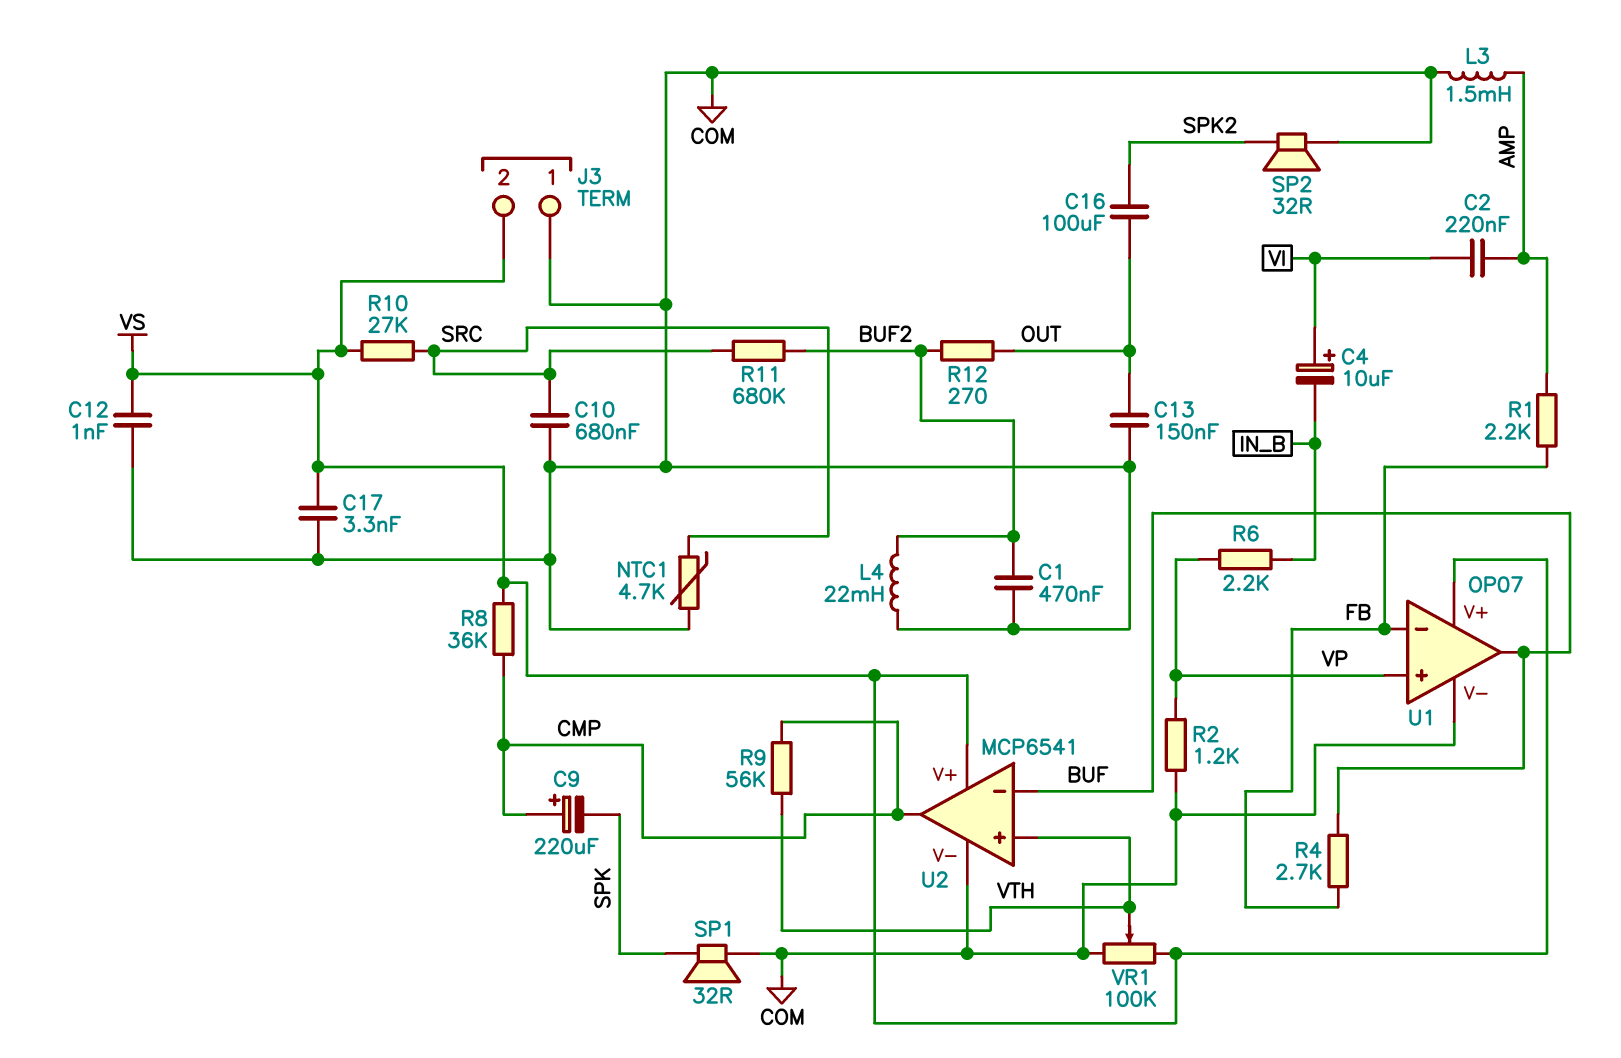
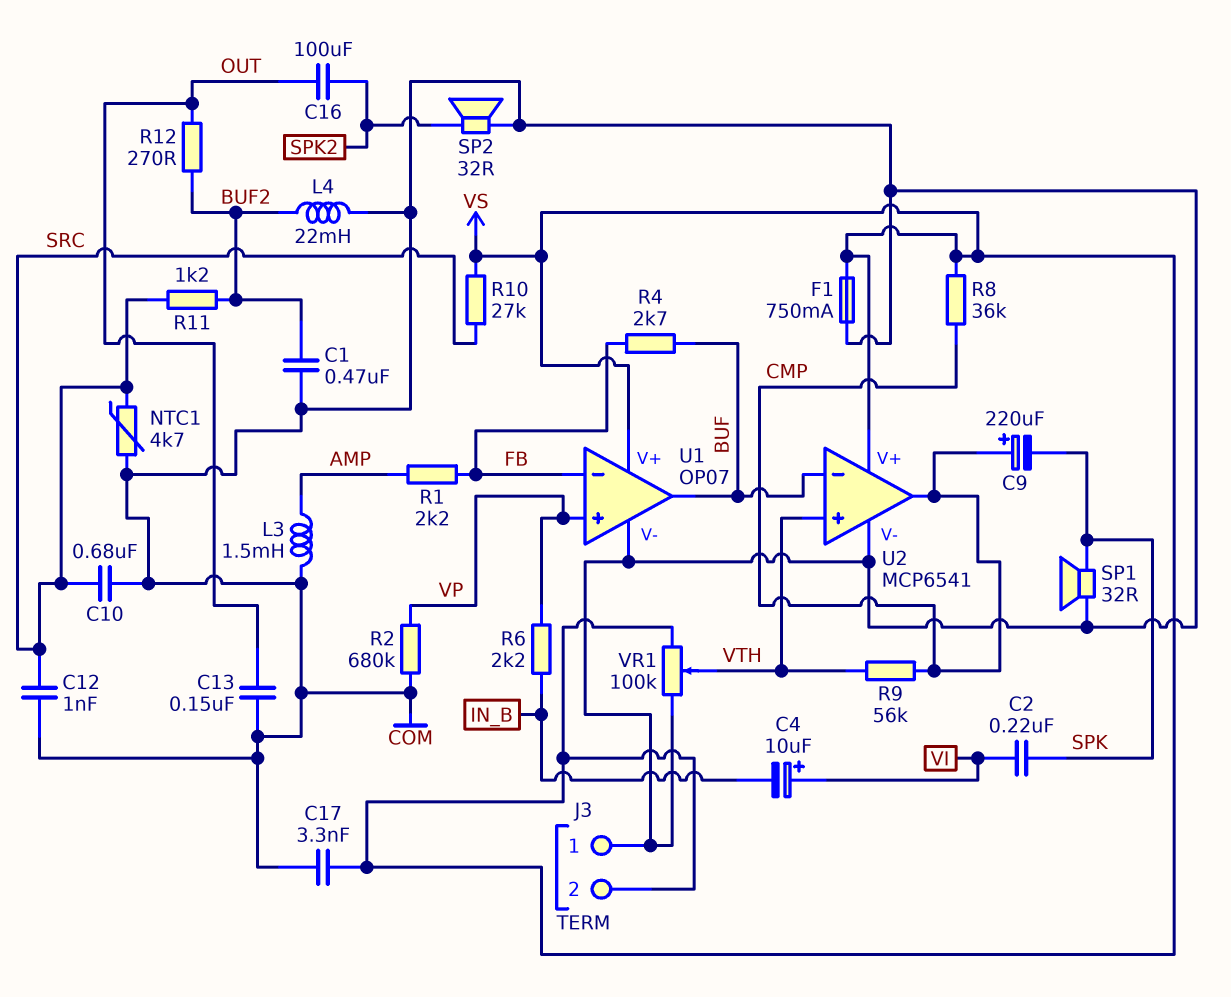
C2: 220nF (AMP, VI) -> 220nF (SPK, VI)
C12: 1nF (COM, VS) -> 1nF (COM, SRC)
F1: none -> 750mA (COM, VS)
R2: 1.2k (COM, VP) -> 680k (COM, VP)
R11: 680k (BUF2, SRC) -> 1.2k (BUF2, SRC)

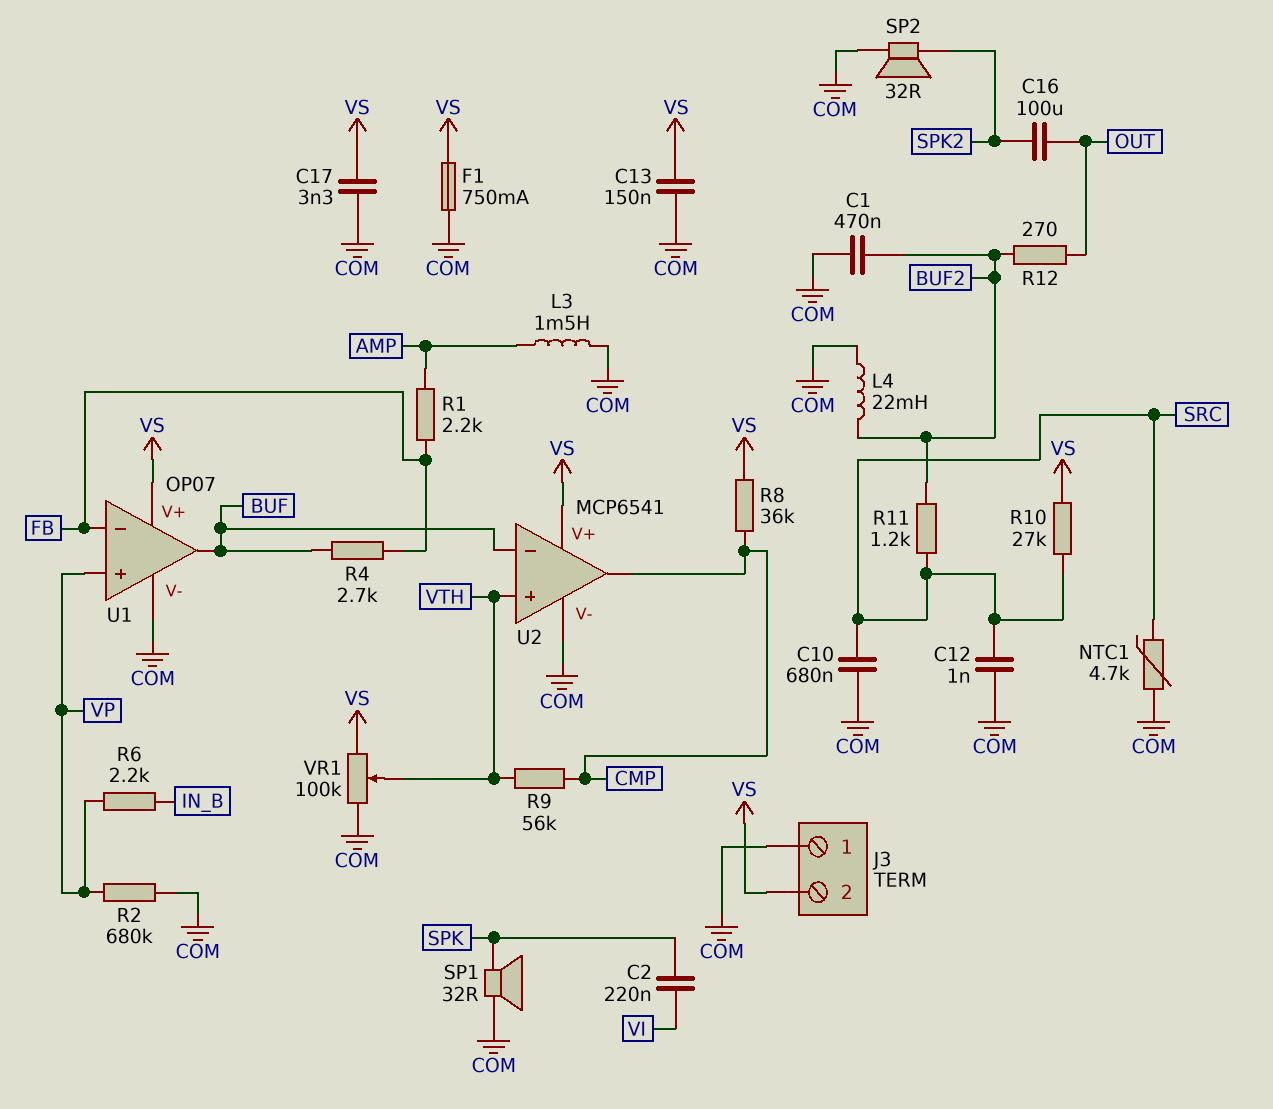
C4: 10uF (plus VI, minus IN_B) -> none
C9: 220uF (plus CMP, minus SPK) -> none
C13: 150nF (COM, OUT) -> 150nF (COM, VS)

